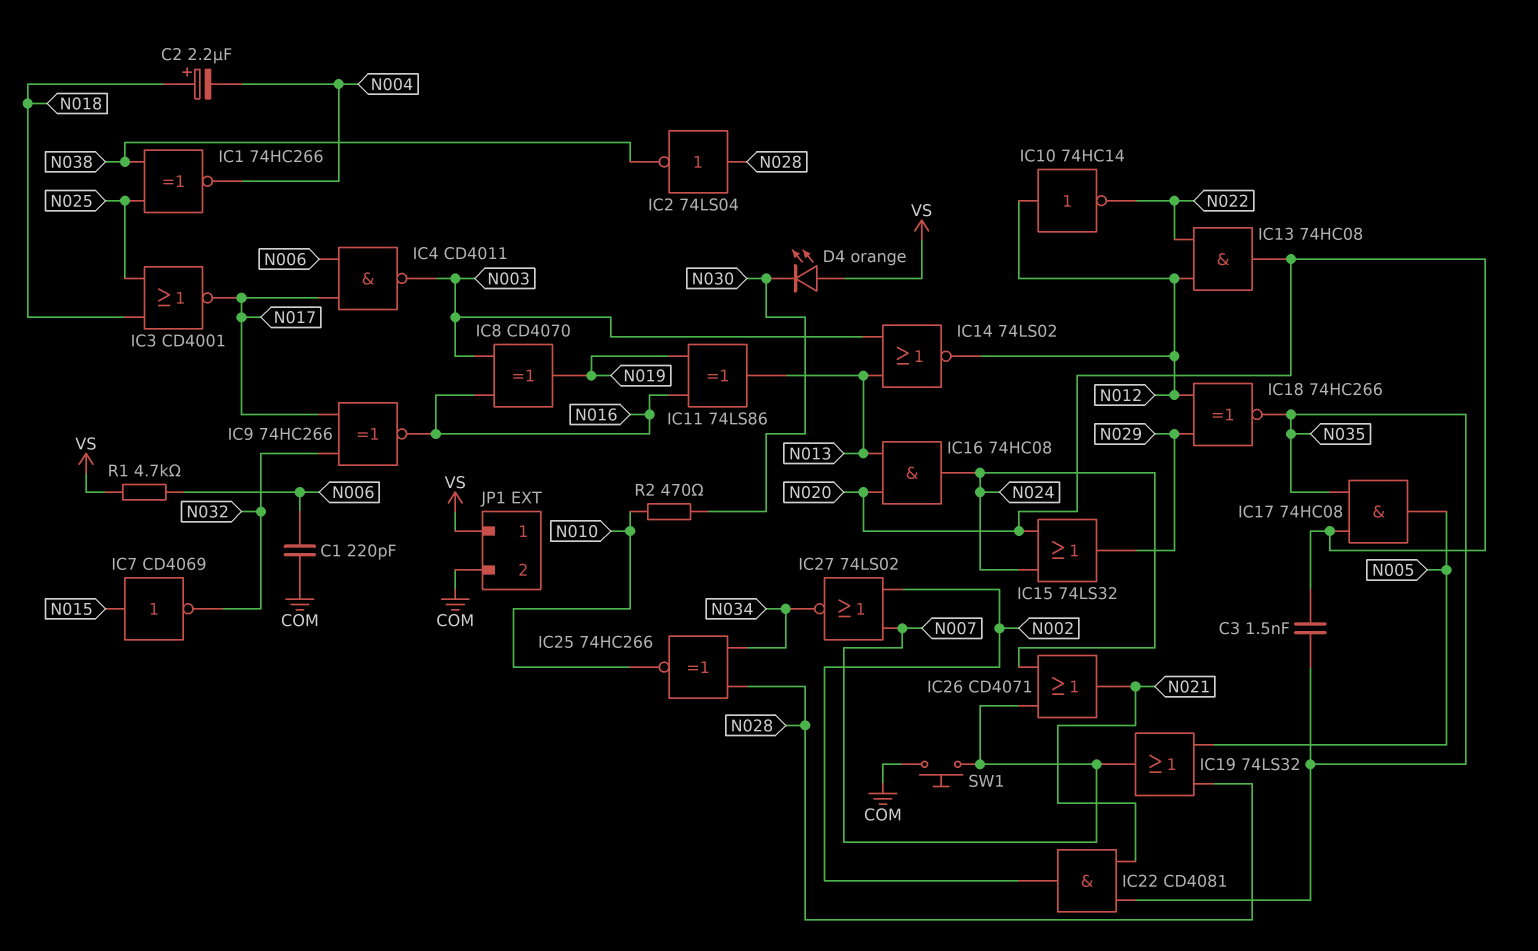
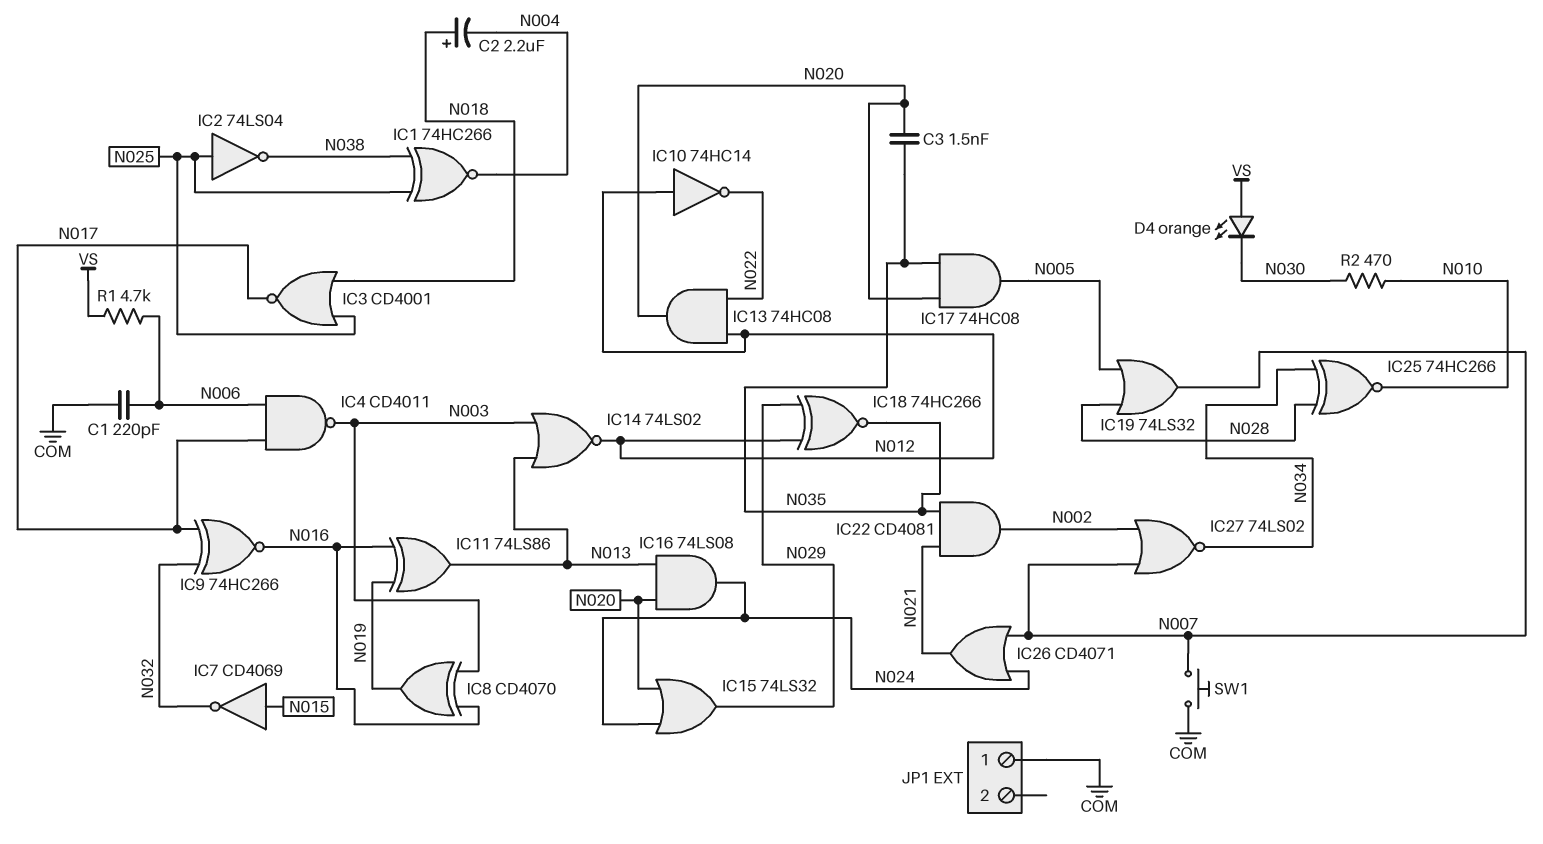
IC2: NOT 74LS04 (in N028, out N038) -> NOT 74LS04 (in N025, out N038)
IC16: AND 74HC08 (in N013, in N020, out N024) -> AND 74LS08 (in N013, in N020, out N024)
JP1 pin 1: VS -> COM
JP1 pin 2: COM -> none

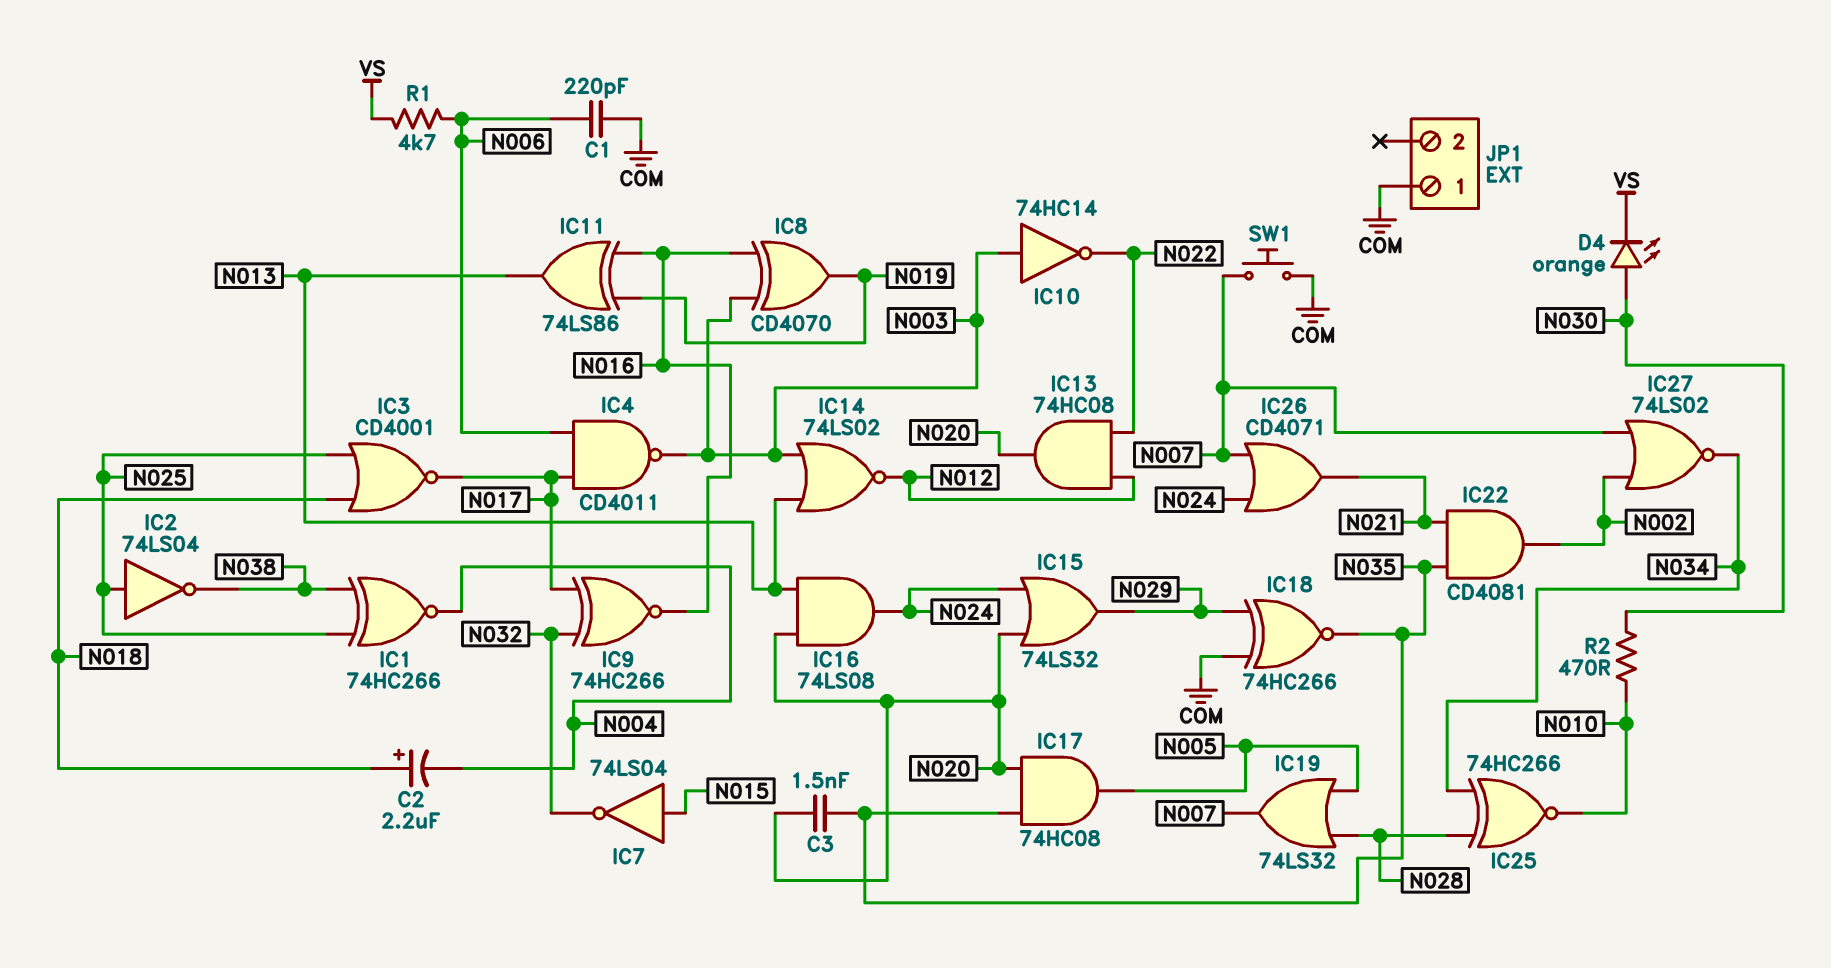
D4: LED orange (A VS, K N030) -> LED orange (A N030, K VS)
IC7: NOT CD4069 (in N015, out N032) -> NOT 74LS04 (in N015, out N032)
IC10: NOT 74HC14 (in N012, out N022) -> NOT 74HC14 (in N003, out N022)
IC18: XNOR 74HC266 (in N012, in N029, out N035) -> XNOR 74HC266 (in COM, in N029, out N035)

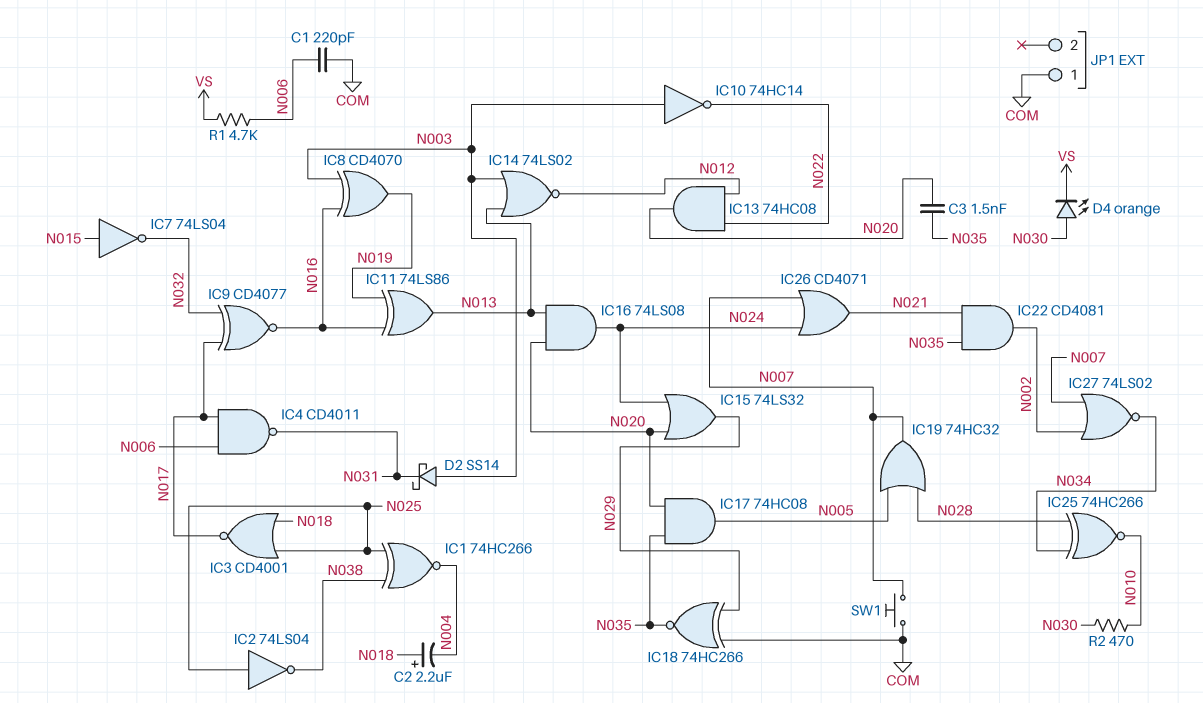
D2: none -> schottky SS14 (A N003, K N031)
IC4: NAND CD4011 (in N006, in N017, out N003) -> NAND CD4011 (in N006, in N017, out N031)
IC9: XNOR 74HC266 (in N017, in N032, out N016) -> XNOR CD4077 (in N017, in N032, out N016)
IC19: OR 74LS32 (in N005, in N028, out N007) -> OR 74HC32 (in N005, in N028, out N007)

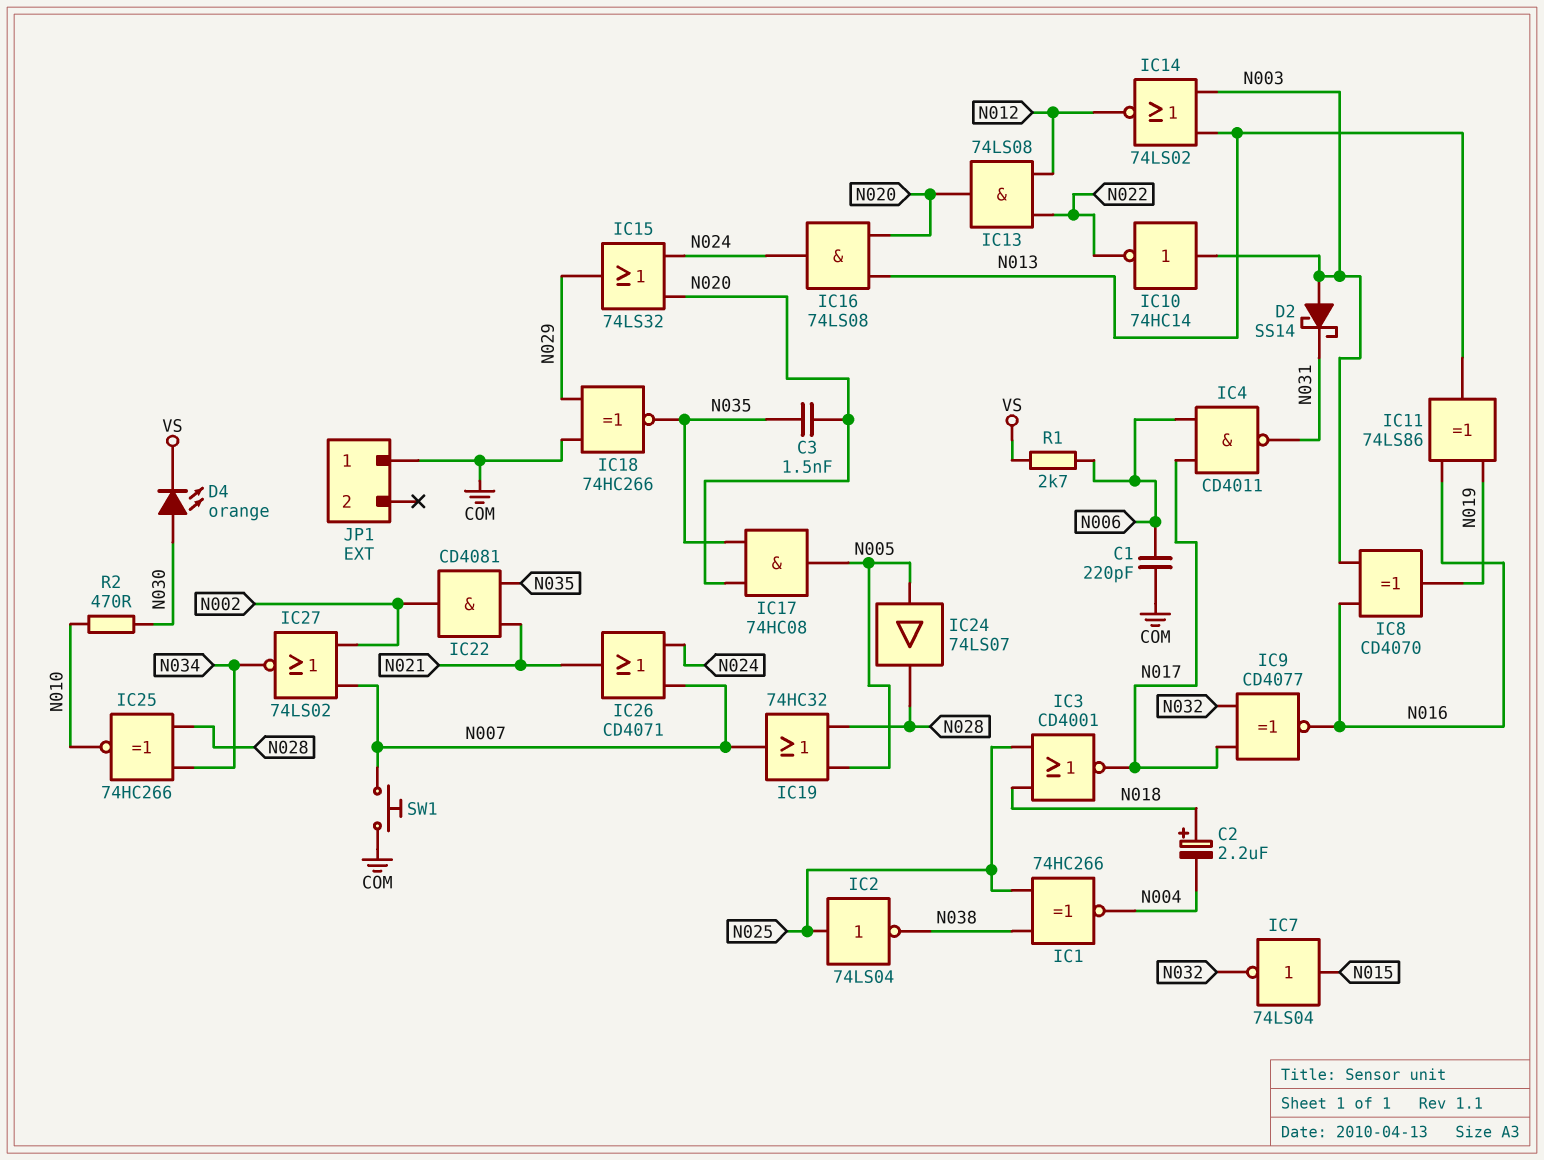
IC13: AND 74HC08 (in N012, in N022, out N020) -> AND 74LS08 (in N012, in N022, out N020)
IC24: none -> buffer 74LS07 (in N005, out N028)
R1: 4.7k (N006, VS) -> 2.7k (N006, VS)

